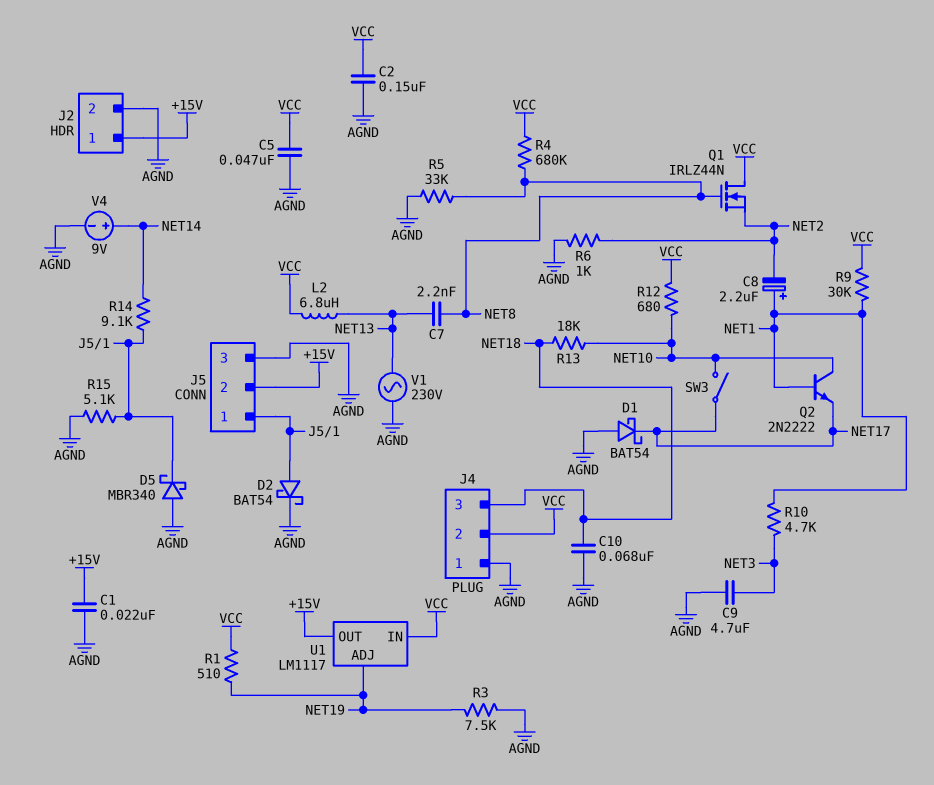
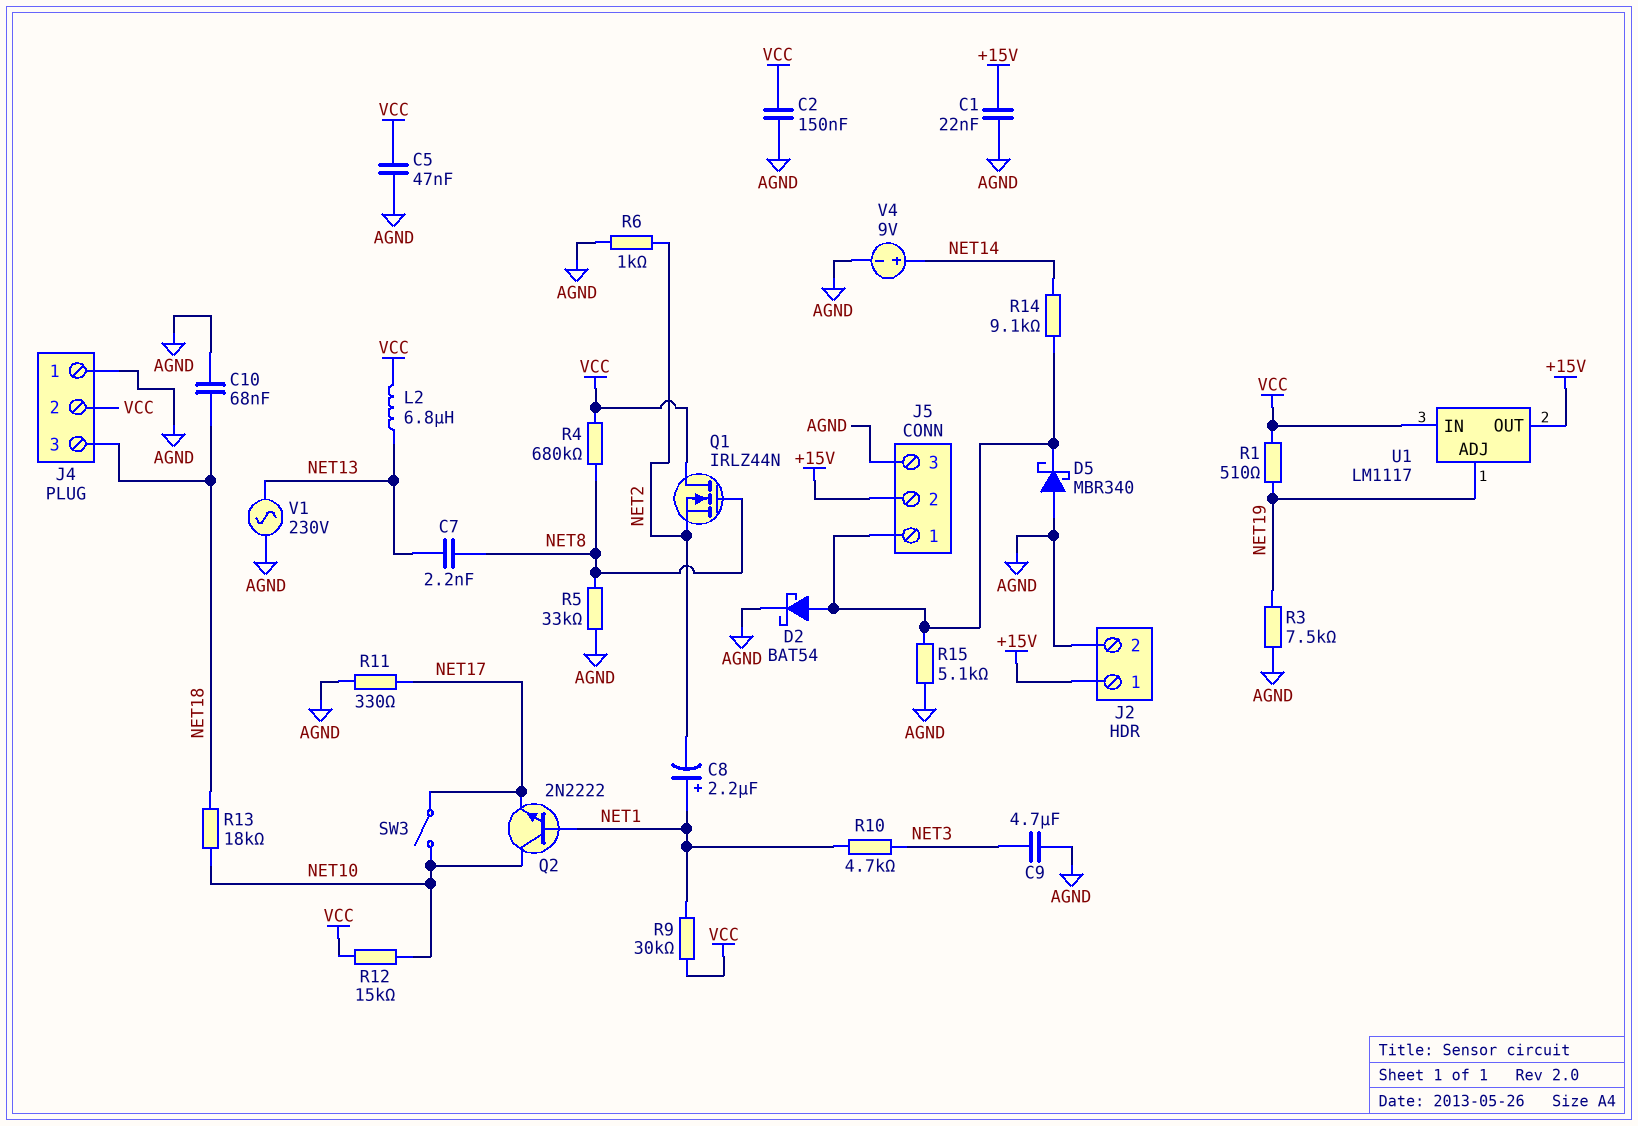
D1: schottky BAT54 (A AGND, K NET17) -> none
R11: none -> 330 (AGND, NET17)
R12: 680 (NET10, VCC) -> 15k (NET10, VCC)

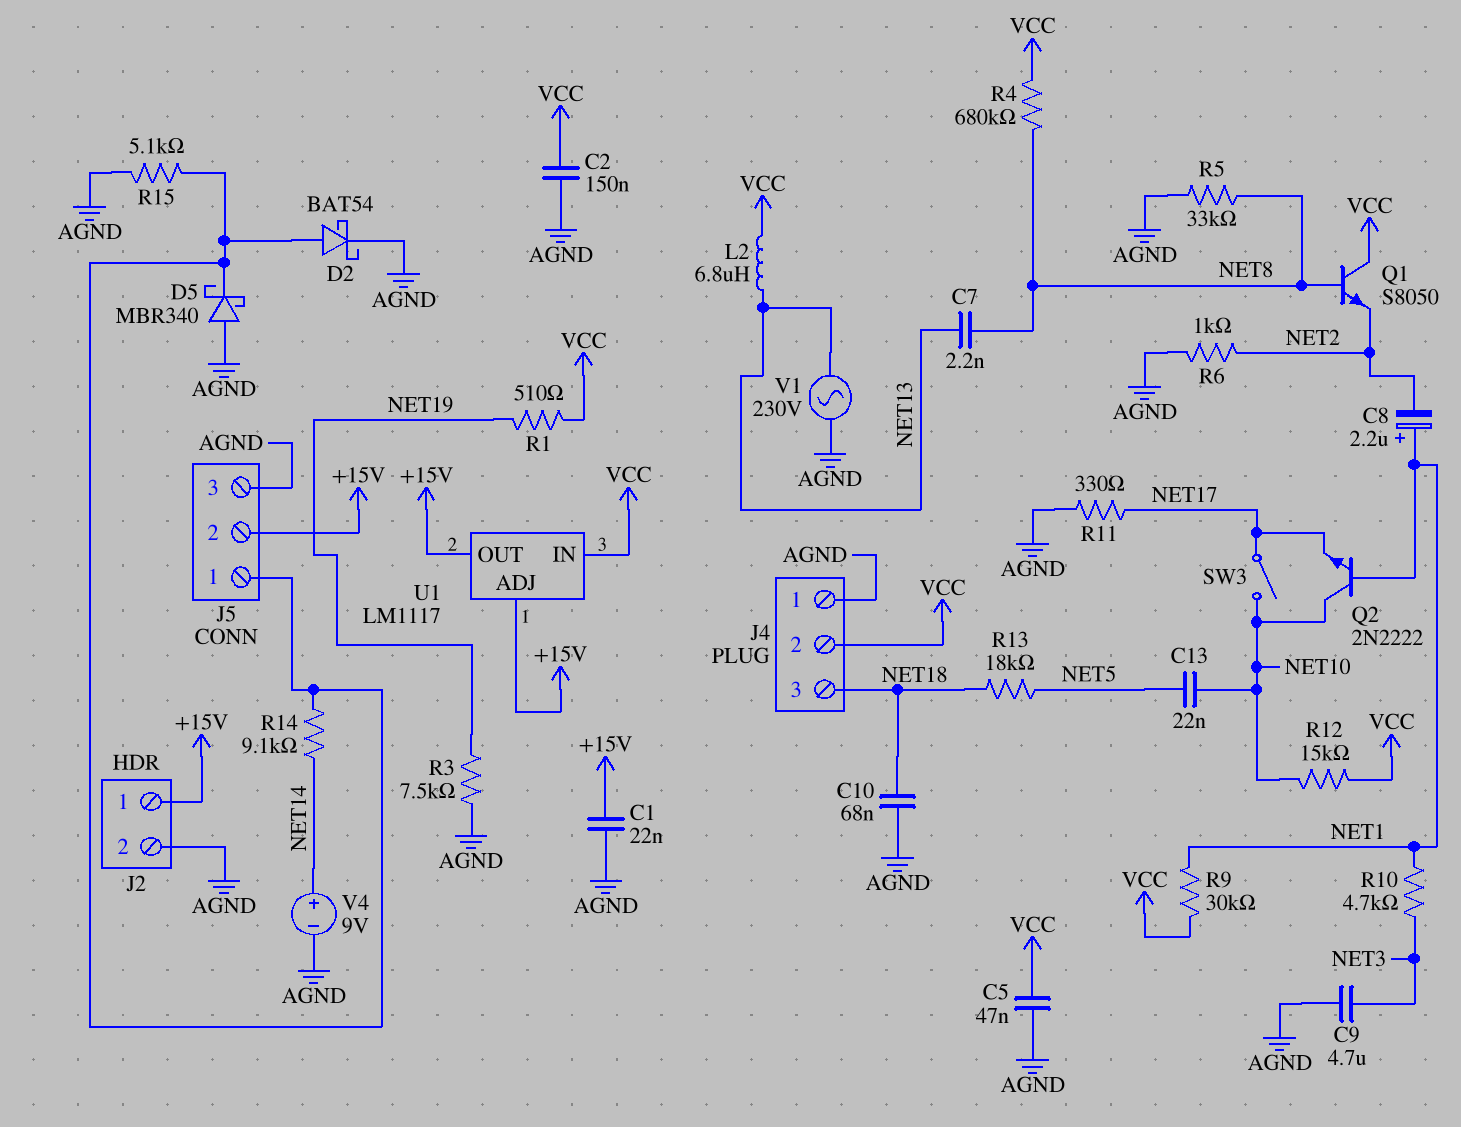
C13: none -> 22nF (NET5, NET10)
Q1: NMOS IRLZ44N (G NET8, D VCC, S NET2) -> NPN S8050 (B NET8, C VCC, E NET2)
R13: 18k (NET10, NET18) -> 18k (NET5, NET18)
U1 pin ADJ: NET19 -> +15V

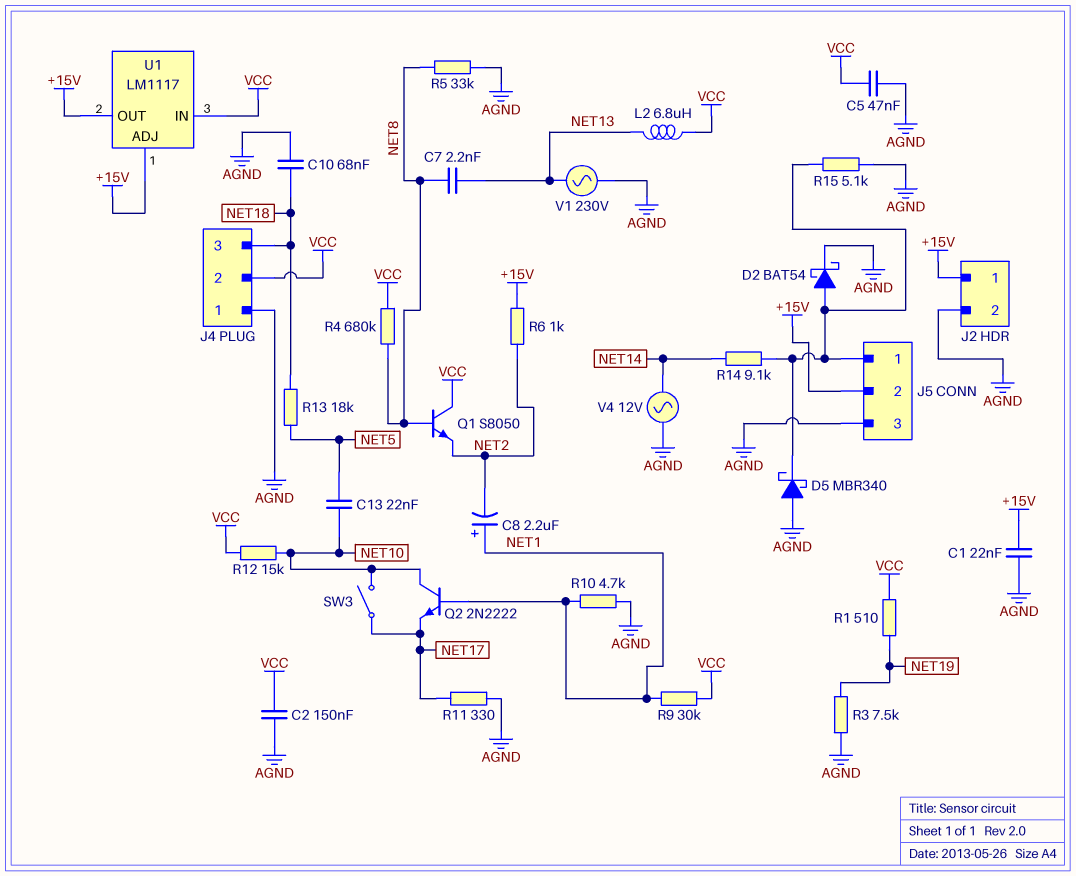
C9: 4.7uF (AGND, NET3) -> none
R6: 1k (AGND, NET2) -> 1k (+15V, NET2)
R10: 4.7k (NET1, NET3) -> 4.7k (AGND, NET1)
V4: 9V (plus NET14, minus AGND) -> AC 12V (AGND, NET14)

